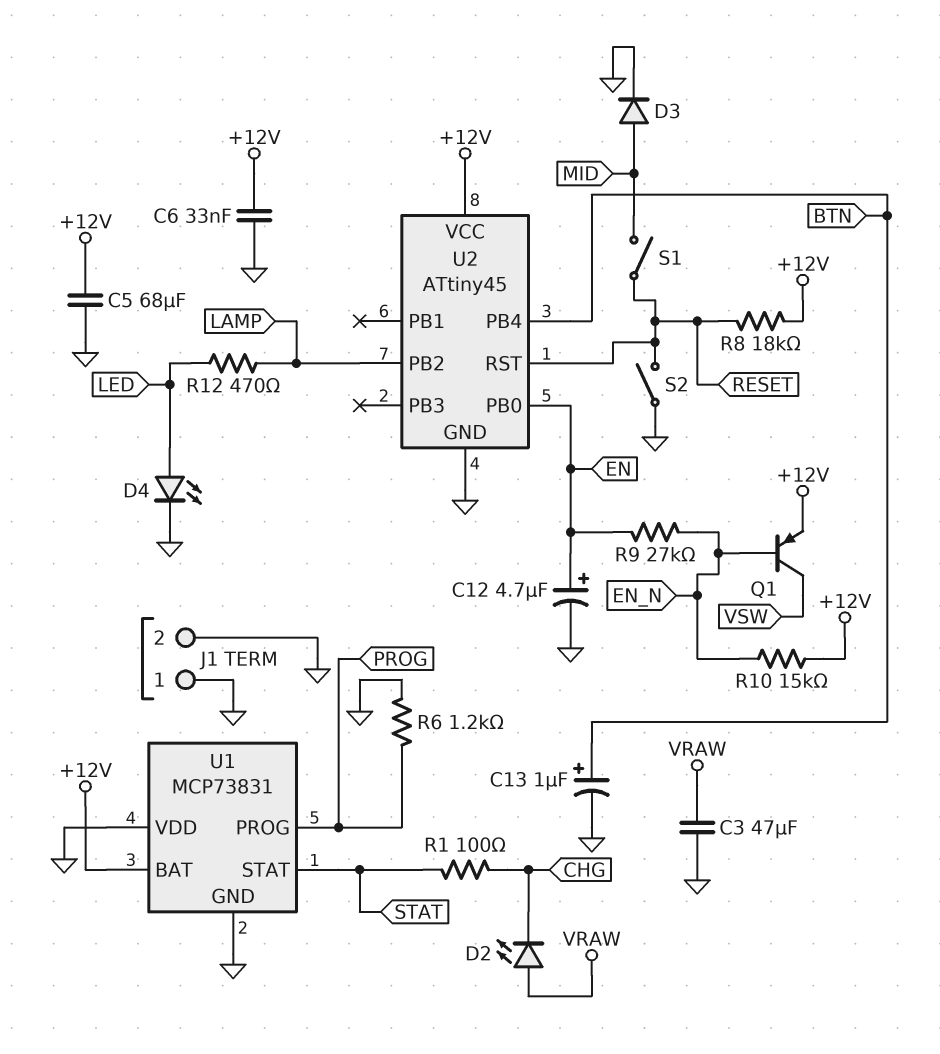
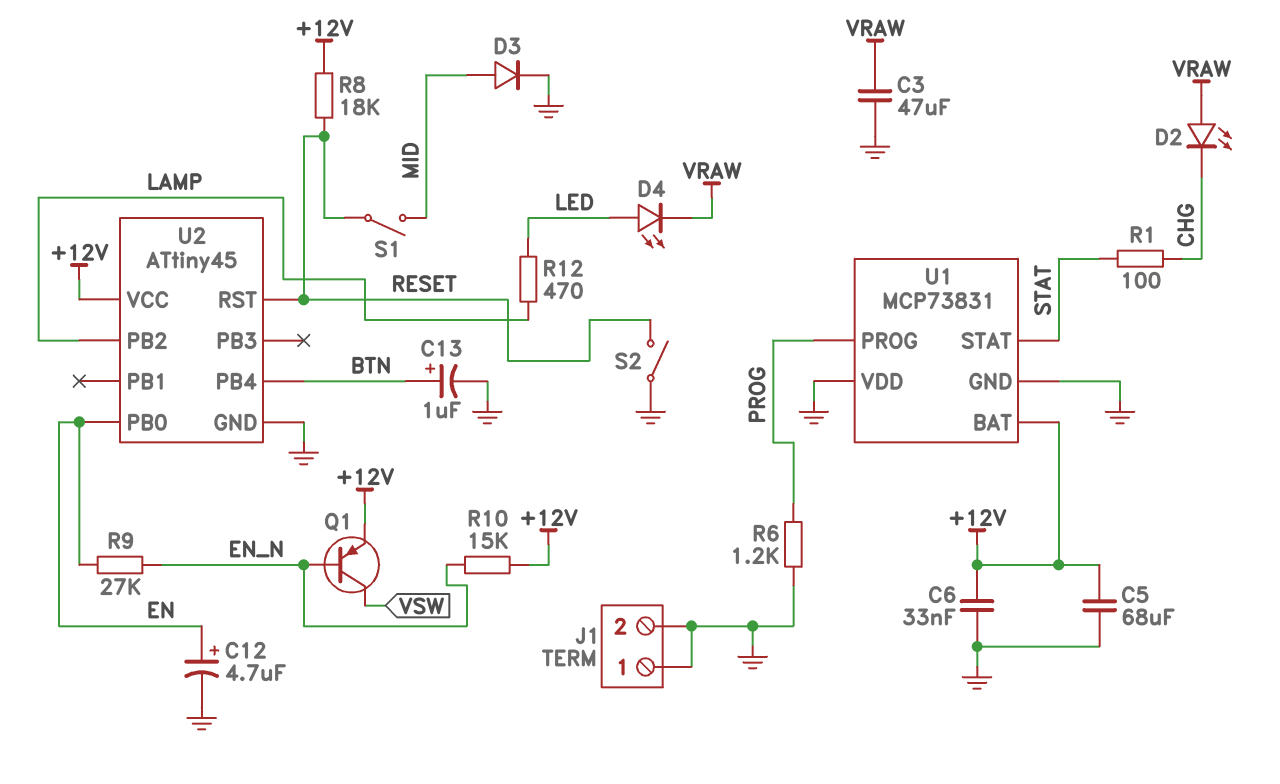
D4: LED (A LED, K GND) -> LED (A LED, K VRAW)

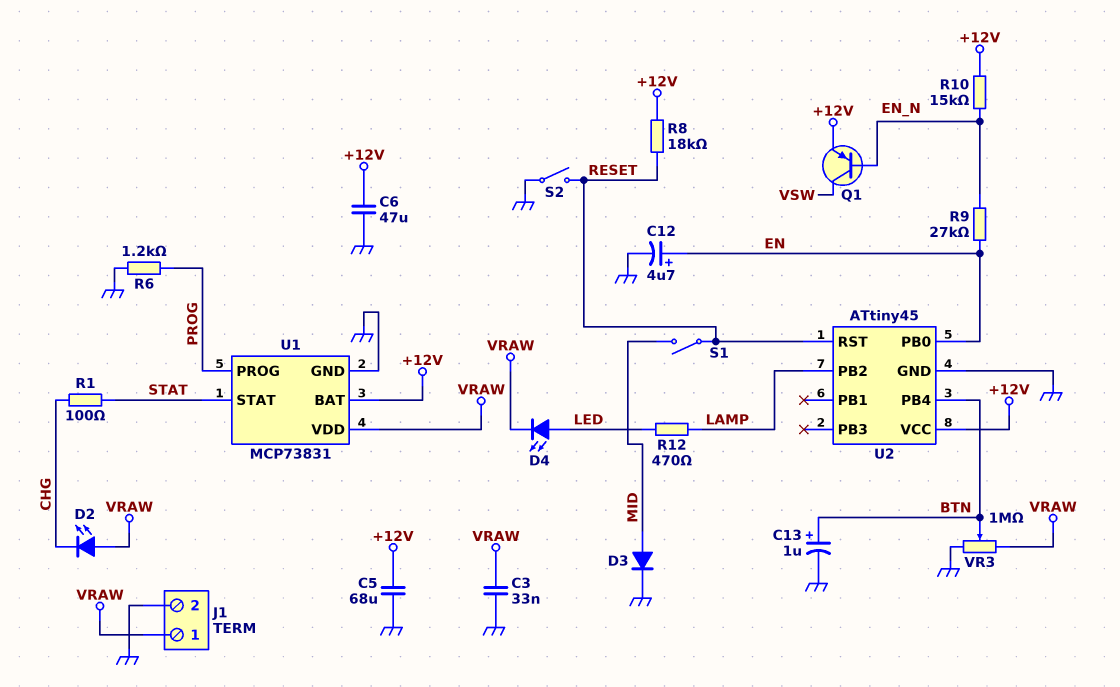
C3: 47uF (GND, VRAW) -> 33nF (GND, VRAW)
C6: 33nF (+12V, GND) -> 47uF (+12V, GND)
J1 pin 1: GND -> VRAW
U1 pin VDD: GND -> VRAW
VR3: none -> 1M (GND, VRAW, wiper BTN)

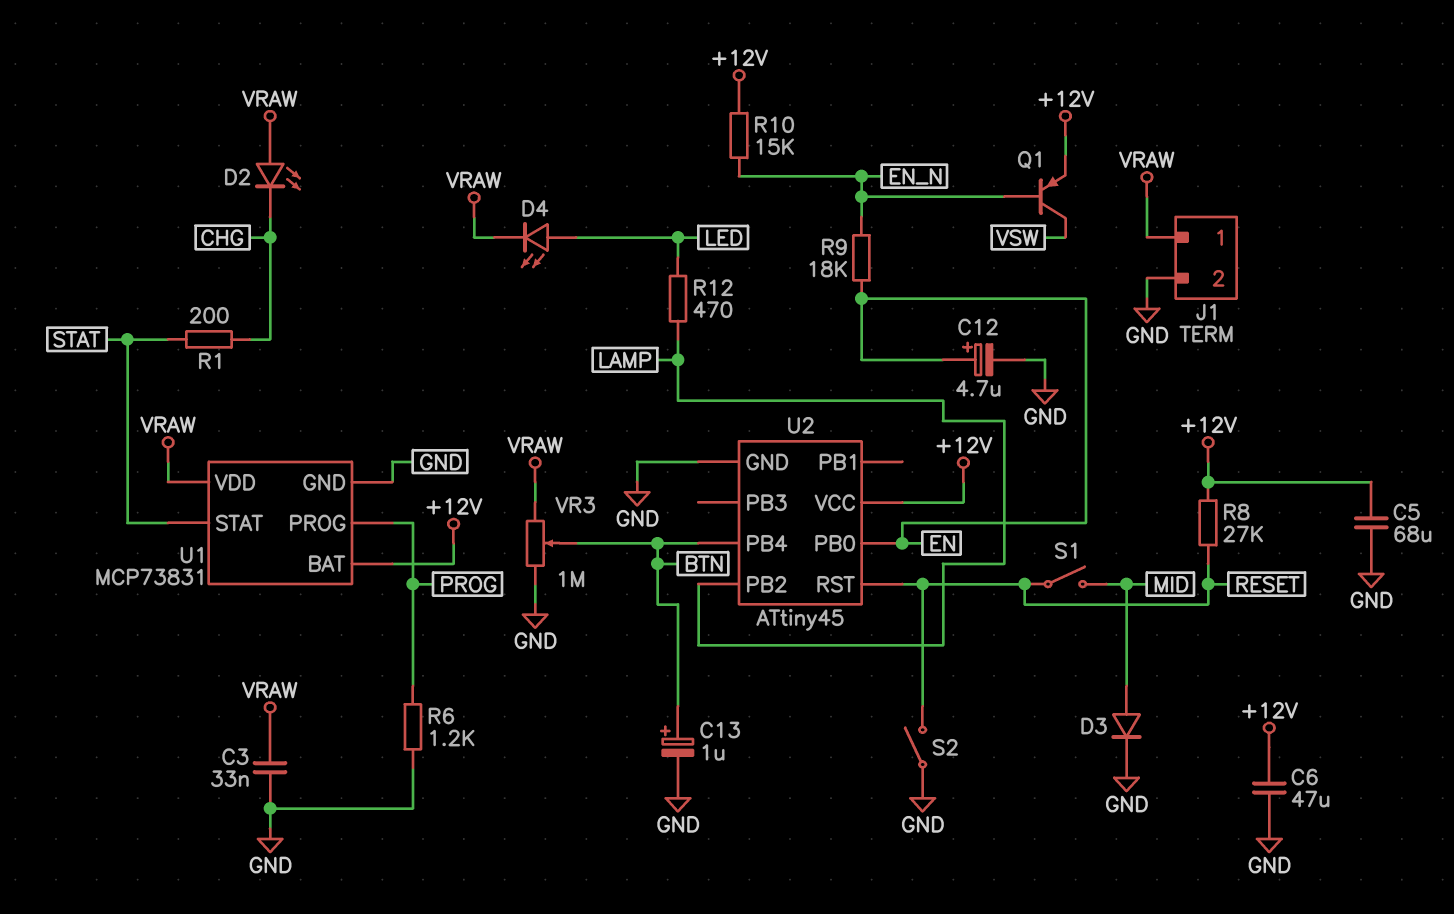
R1: 100 (CHG, STAT) -> 200 (CHG, STAT)
R8: 18k (+12V, RESET) -> 27k (+12V, RESET)
R9: 27k (EN, EN_N) -> 18k (EN, EN_N)

